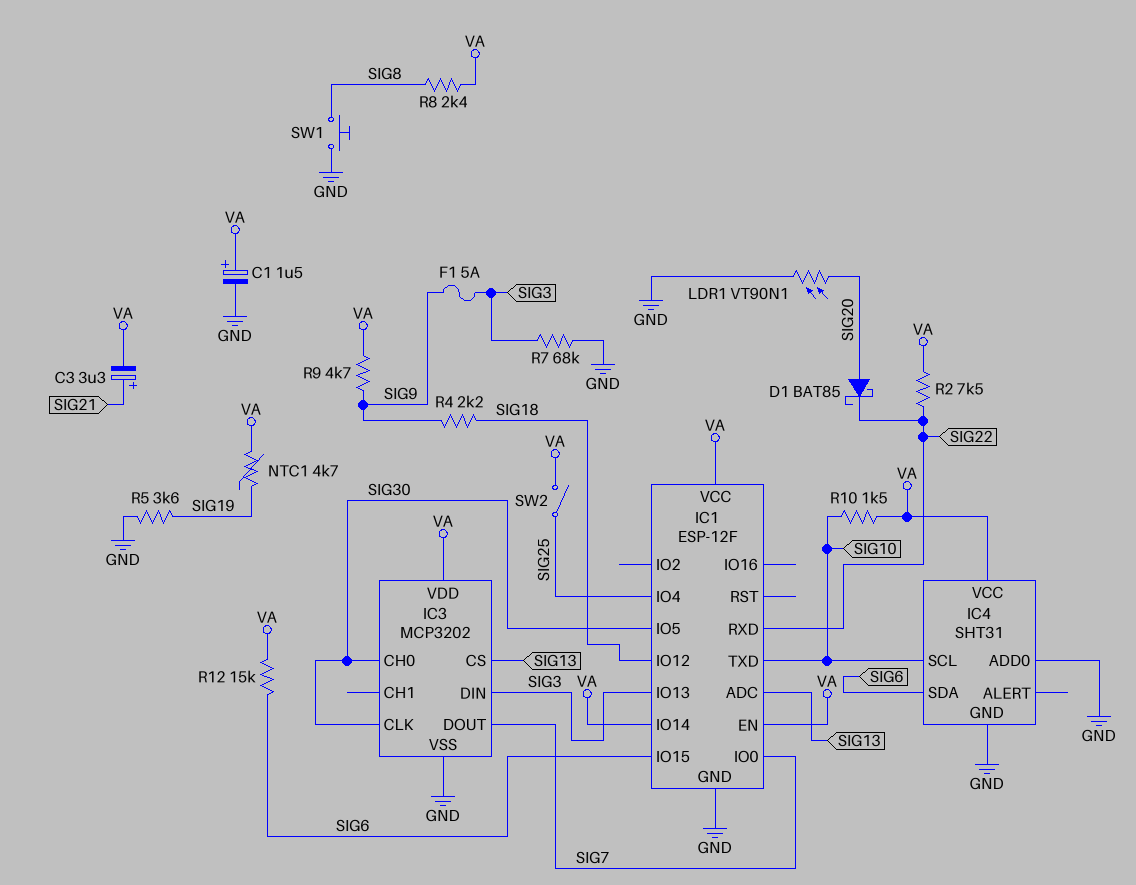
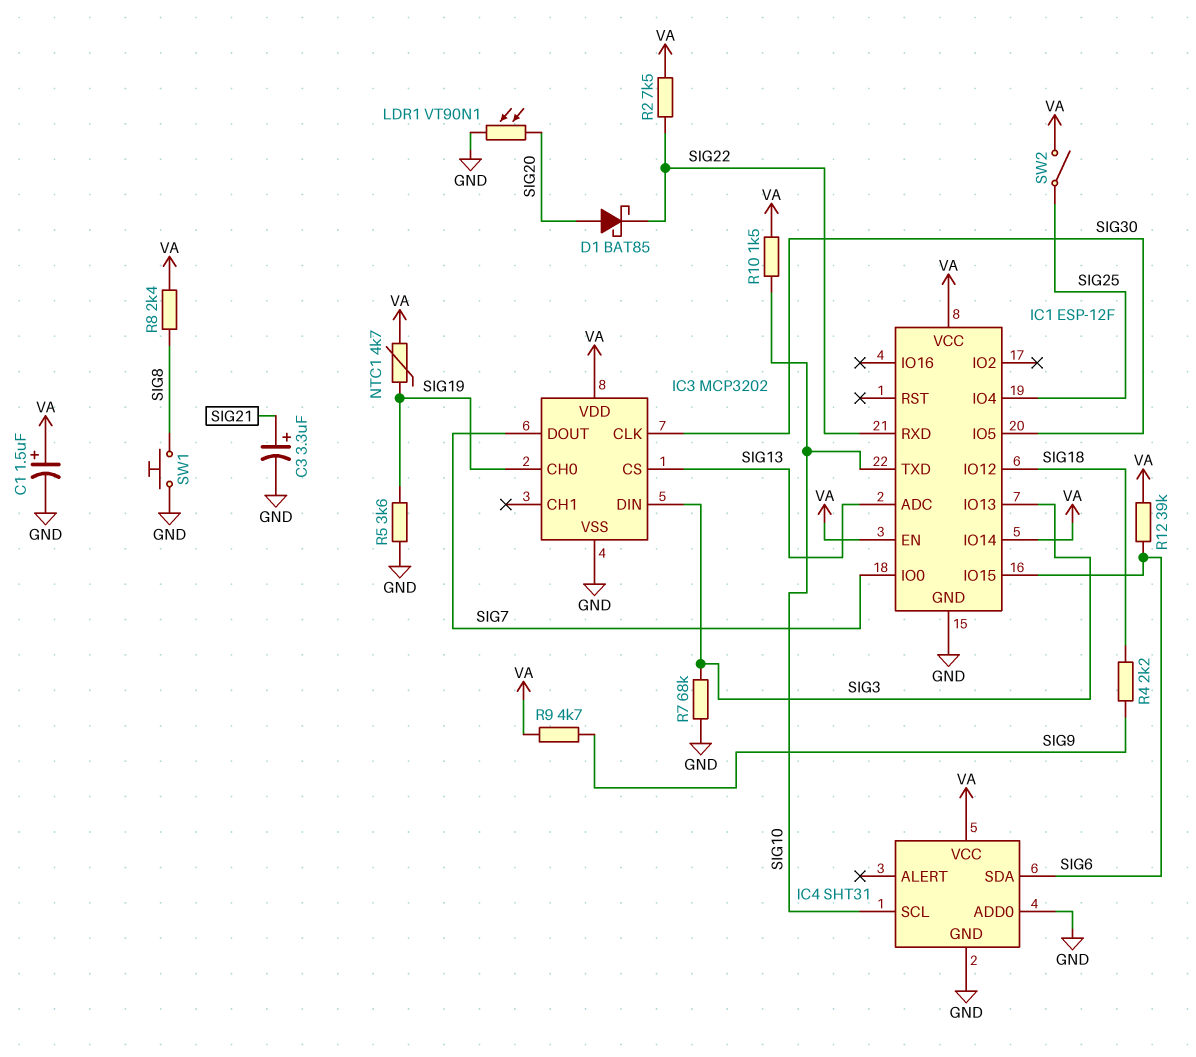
C3: 3.3uF (plus SIG21, minus VA) -> 3.3uF (plus SIG21, minus GND)
F1: 5A (SIG3, SIG9) -> none
IC3 pin CH0: SIG30 -> SIG19
R12: 15k (SIG6, VA) -> 39k (SIG6, VA)

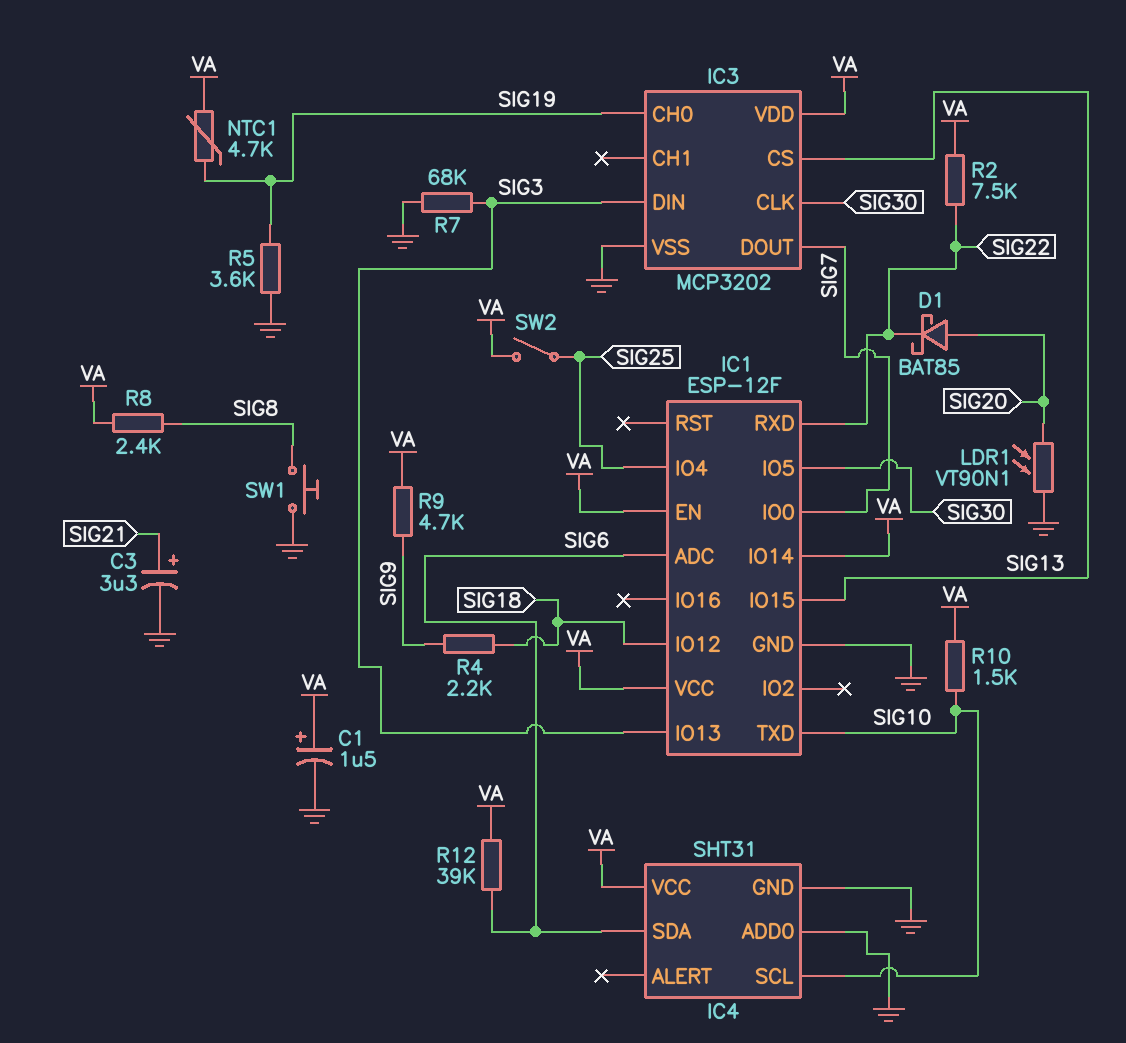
IC1 pin ADC: SIG13 -> SIG6
IC1 pin IO15: SIG6 -> SIG13

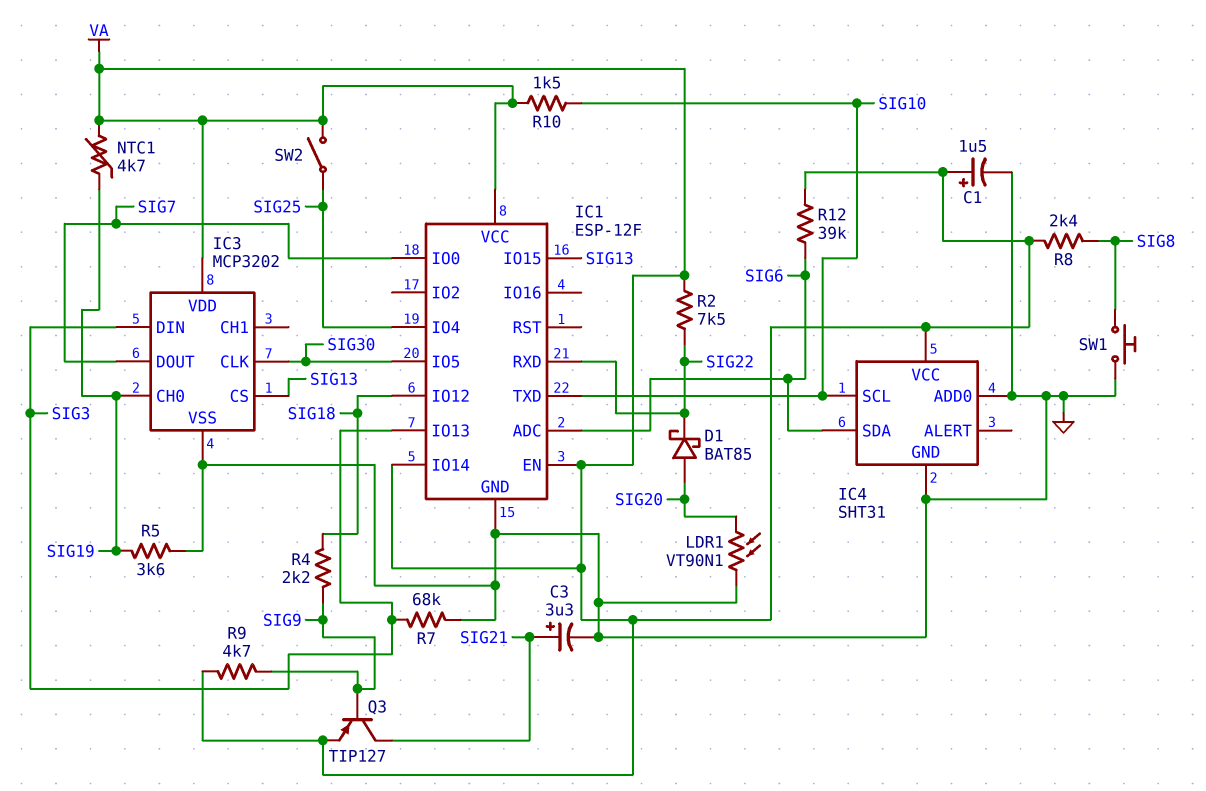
Q3: none -> PNP TIP127 (B SIG9, C SIG21, E VA)

